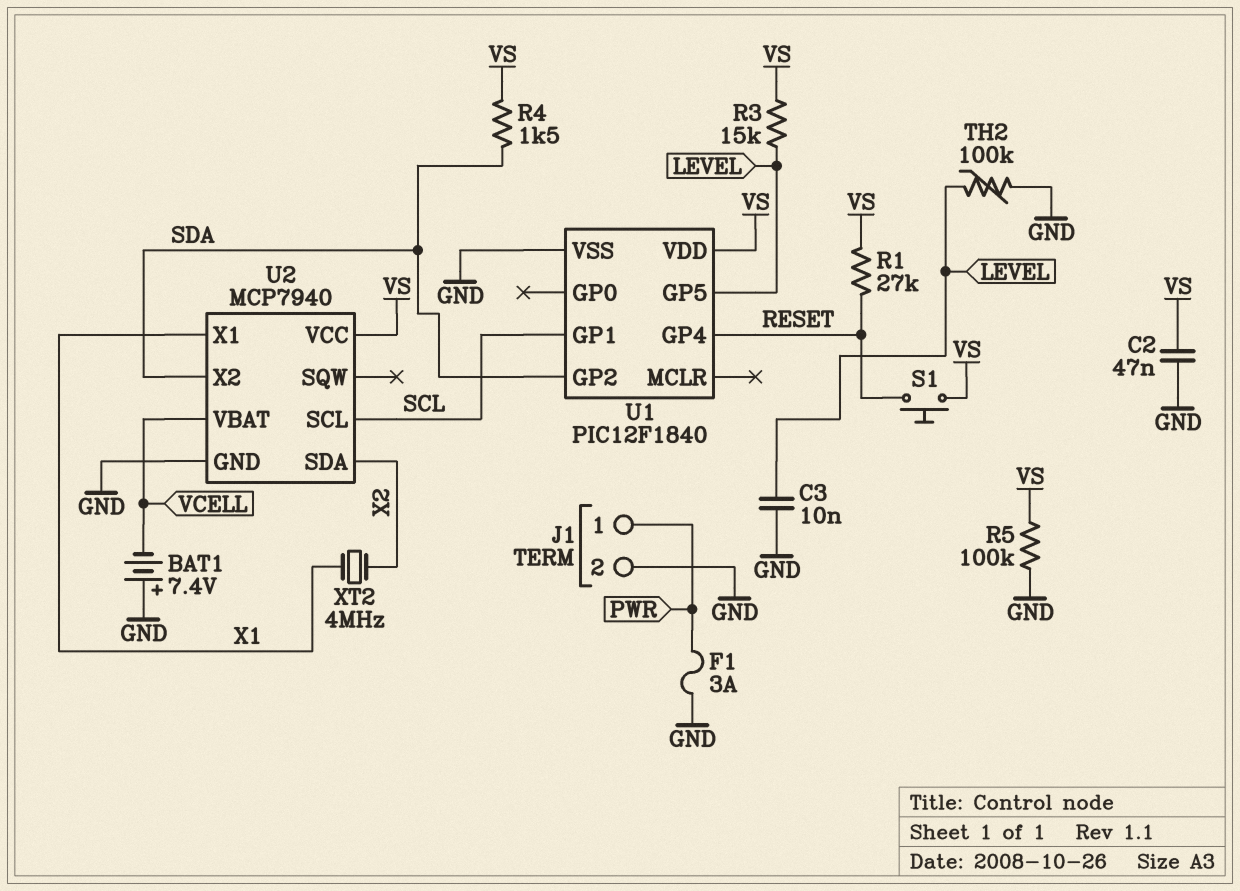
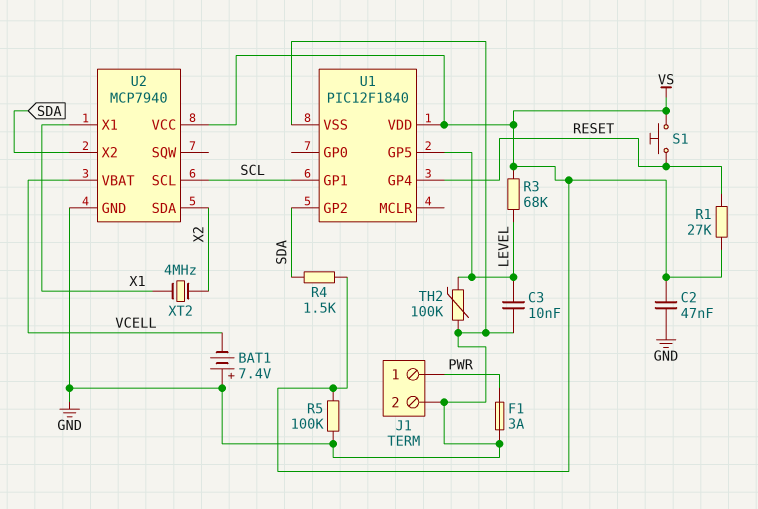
R3: 15k (LEVEL, VS) -> 68k (LEVEL, VS)

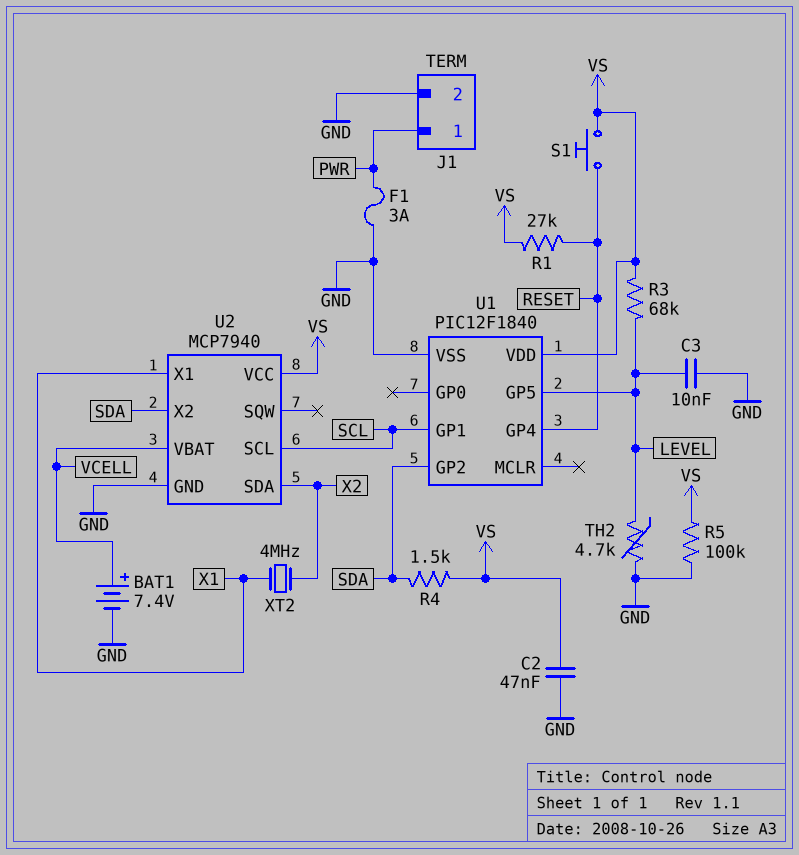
BAT1: 7.4V (plus GND, minus VCELL) -> 7.4V (plus VCELL, minus GND)
TH2: 100k (GND, LEVEL) -> 4.7k (GND, LEVEL)

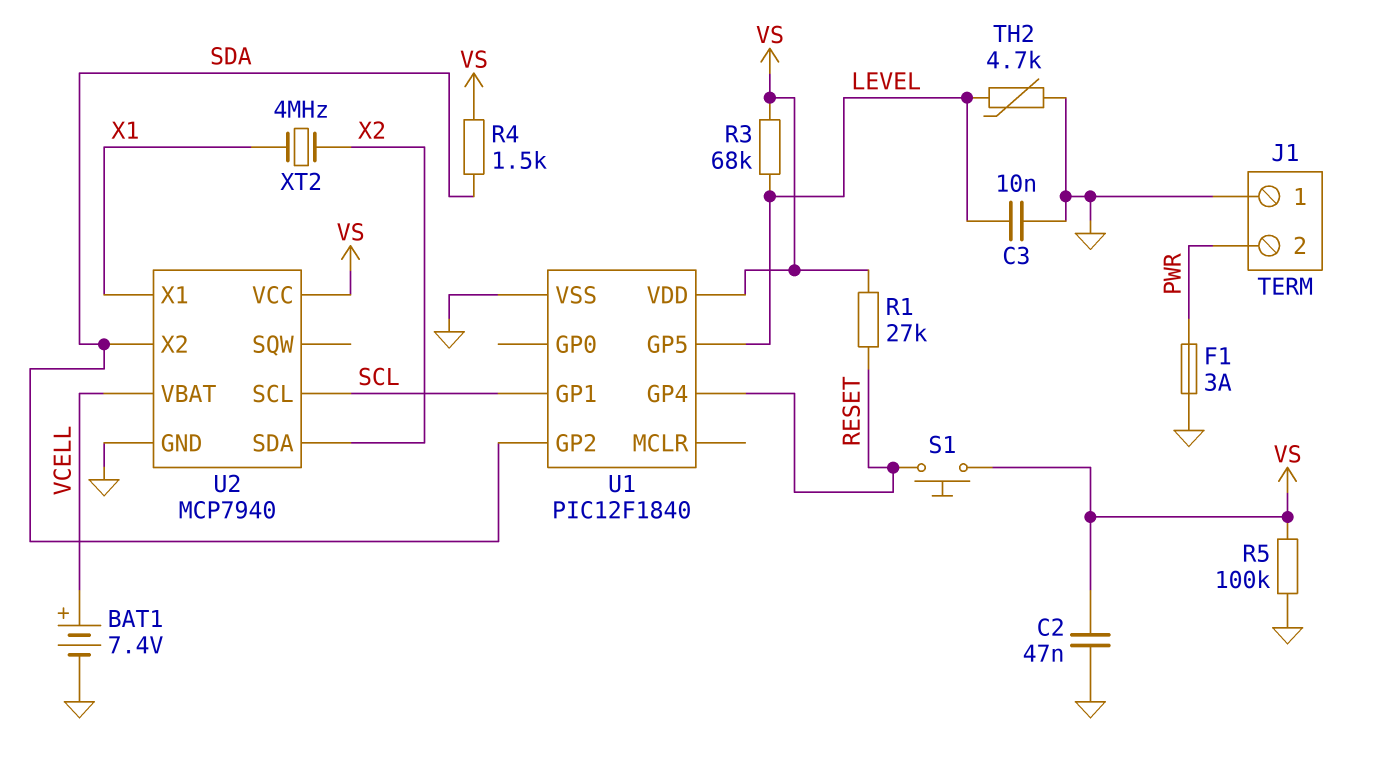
J1 pin 1: PWR -> GND
J1 pin 2: GND -> PWR

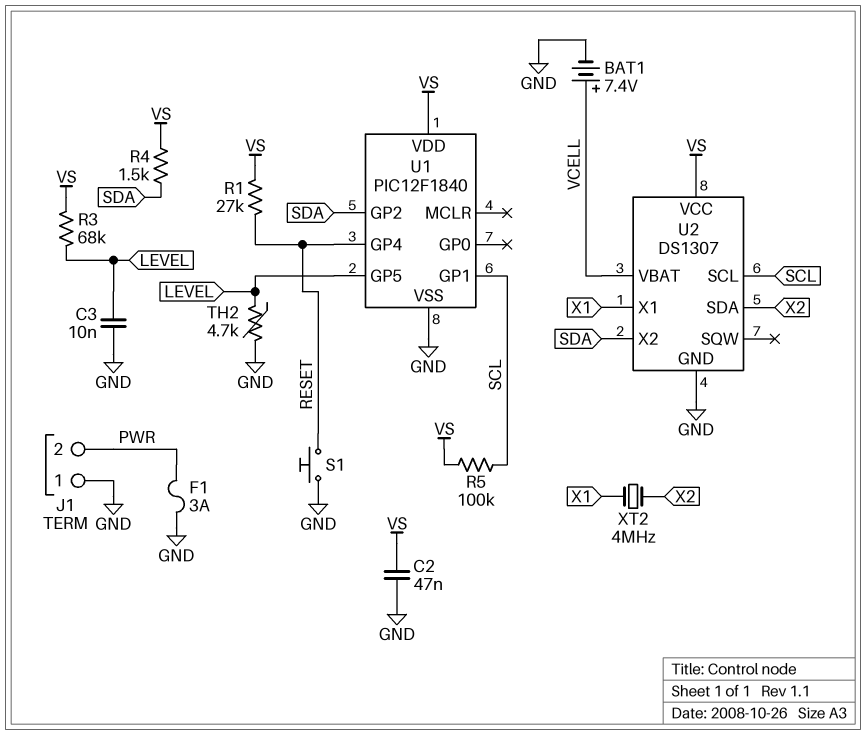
R5: 100k (GND, VS) -> 100k (SCL, VS)
S1: button (RESET, VS) -> button (GND, RESET)
U2: MCP7940 -> DS1307

